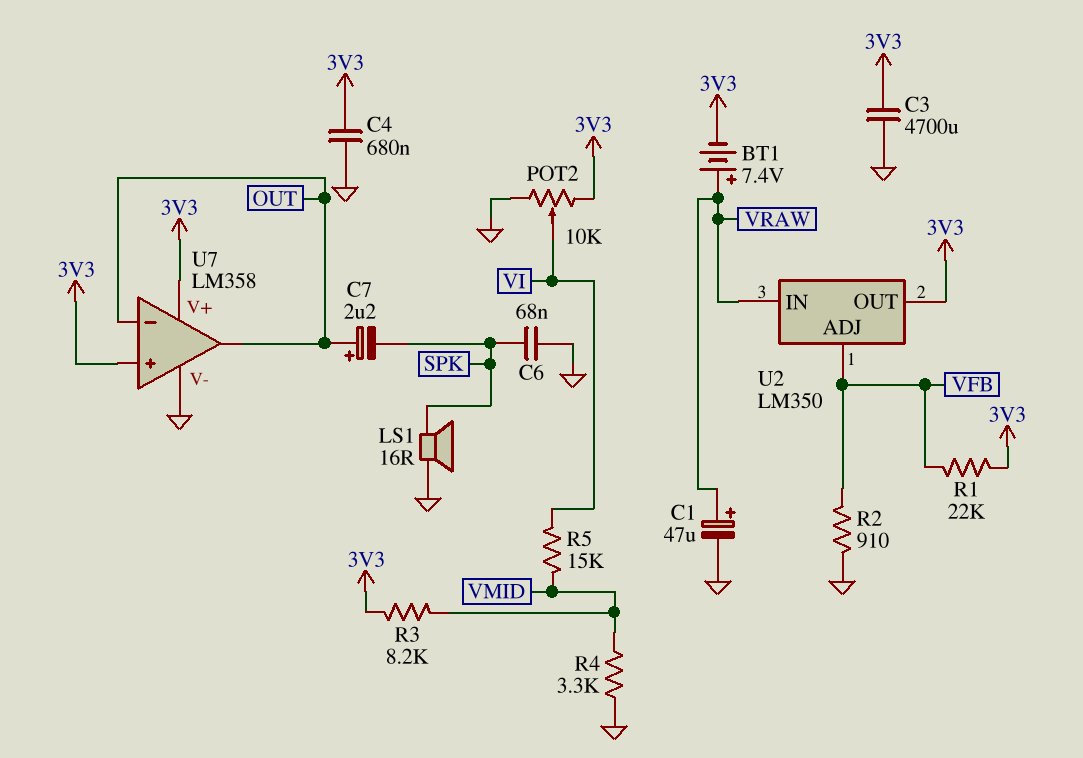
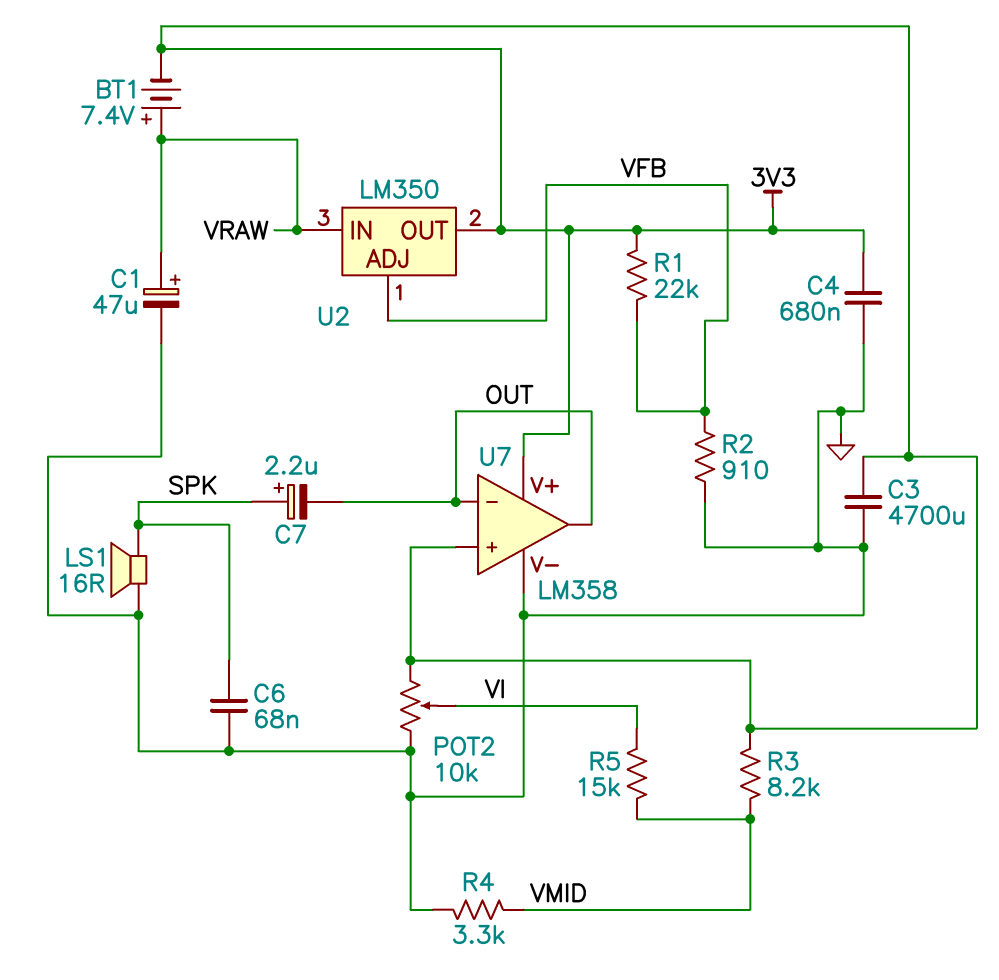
C7: 2.2uF (plus OUT, minus SPK) -> 2.2uF (plus SPK, minus OUT)

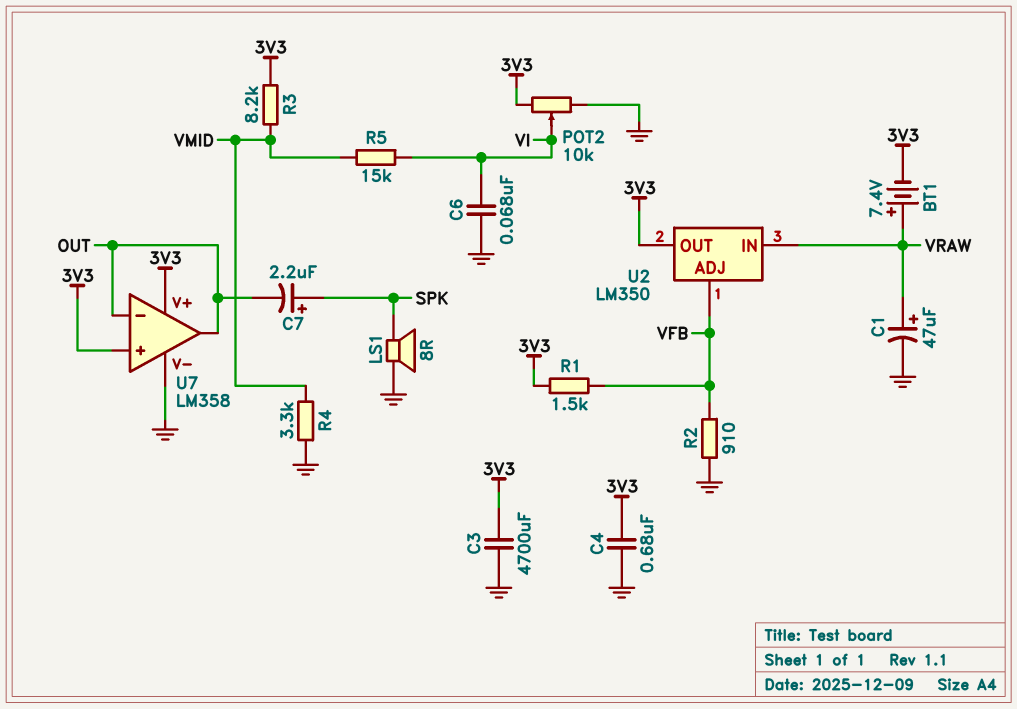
C6: 68nF (GND, SPK) -> 68nF (GND, VI)
LS1: speaker 16R (GND, SPK) -> speaker 8R (GND, SPK)
R1: 22k (3V3, VFB) -> 1.5k (3V3, VFB)

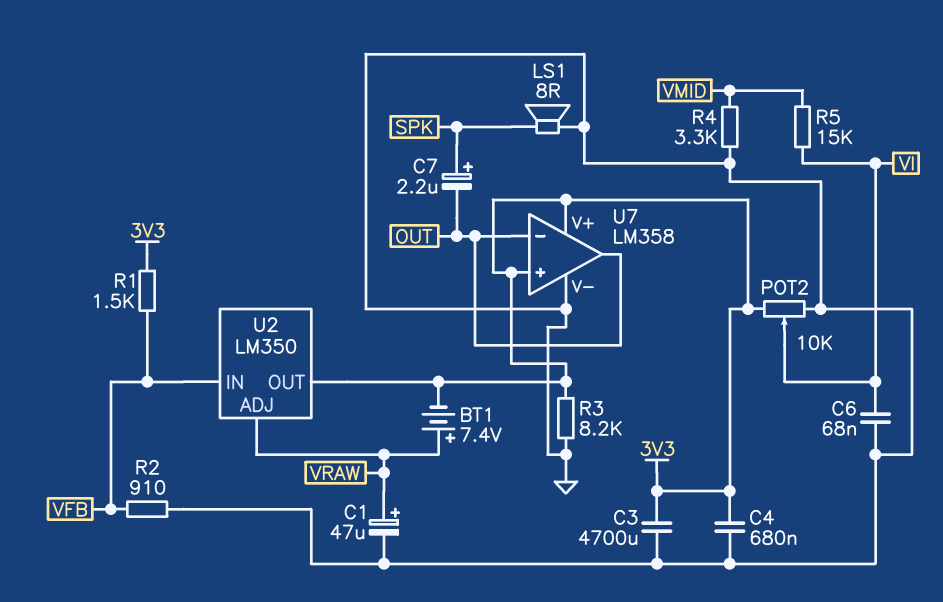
R3: 8.2k (3V3, VMID) -> 8.2k (3V3, GND)
U2 pin ADJ: VFB -> VRAW
U2 pin IN: VRAW -> VFB

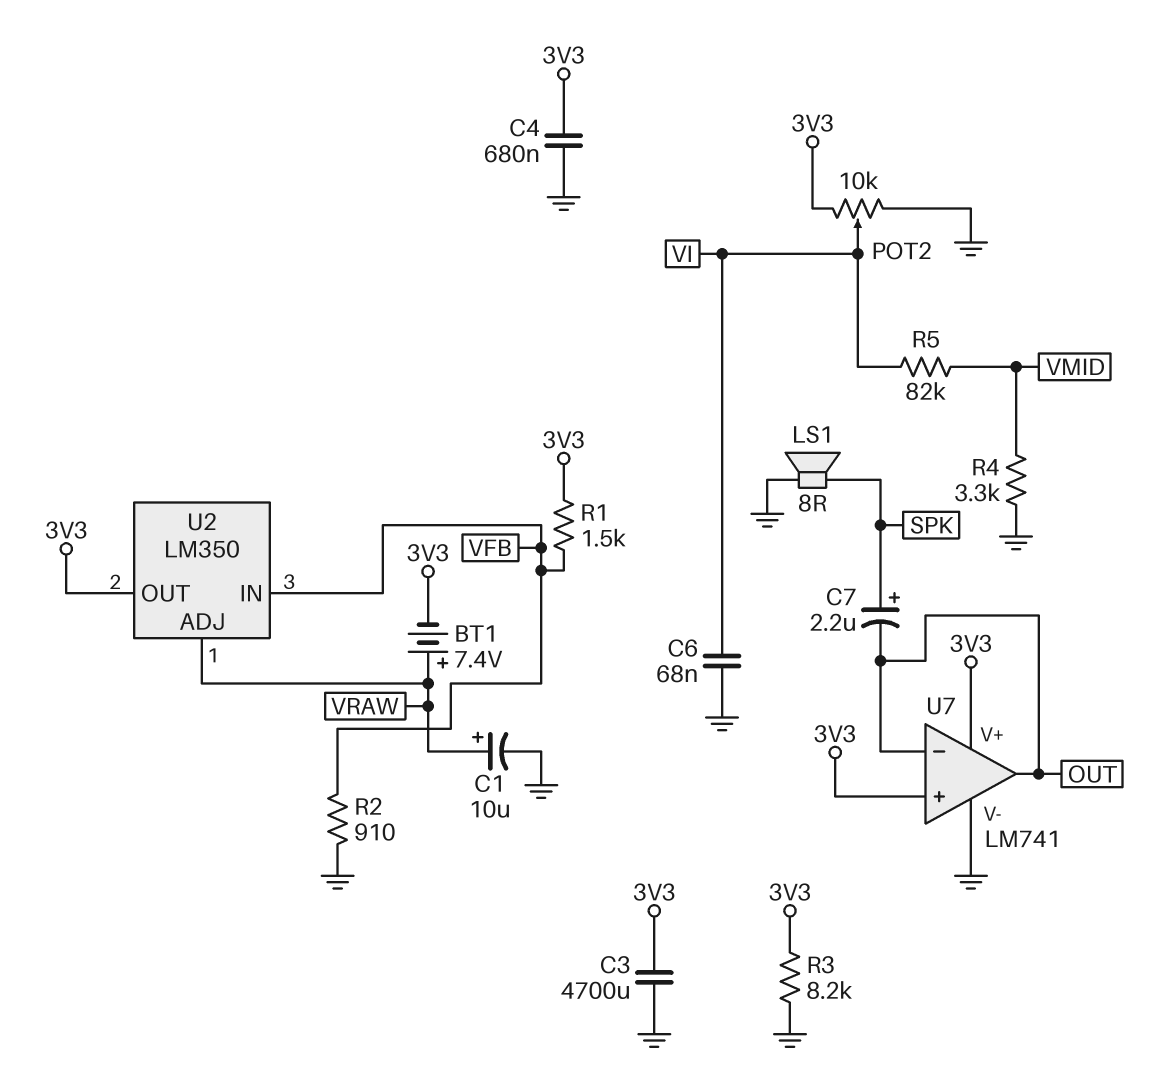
C1: 47uF (plus VRAW, minus GND) -> 10uF (plus VRAW, minus GND)
R5: 15k (VI, VMID) -> 82k (VI, VMID)
U7: LM358 -> LM741

